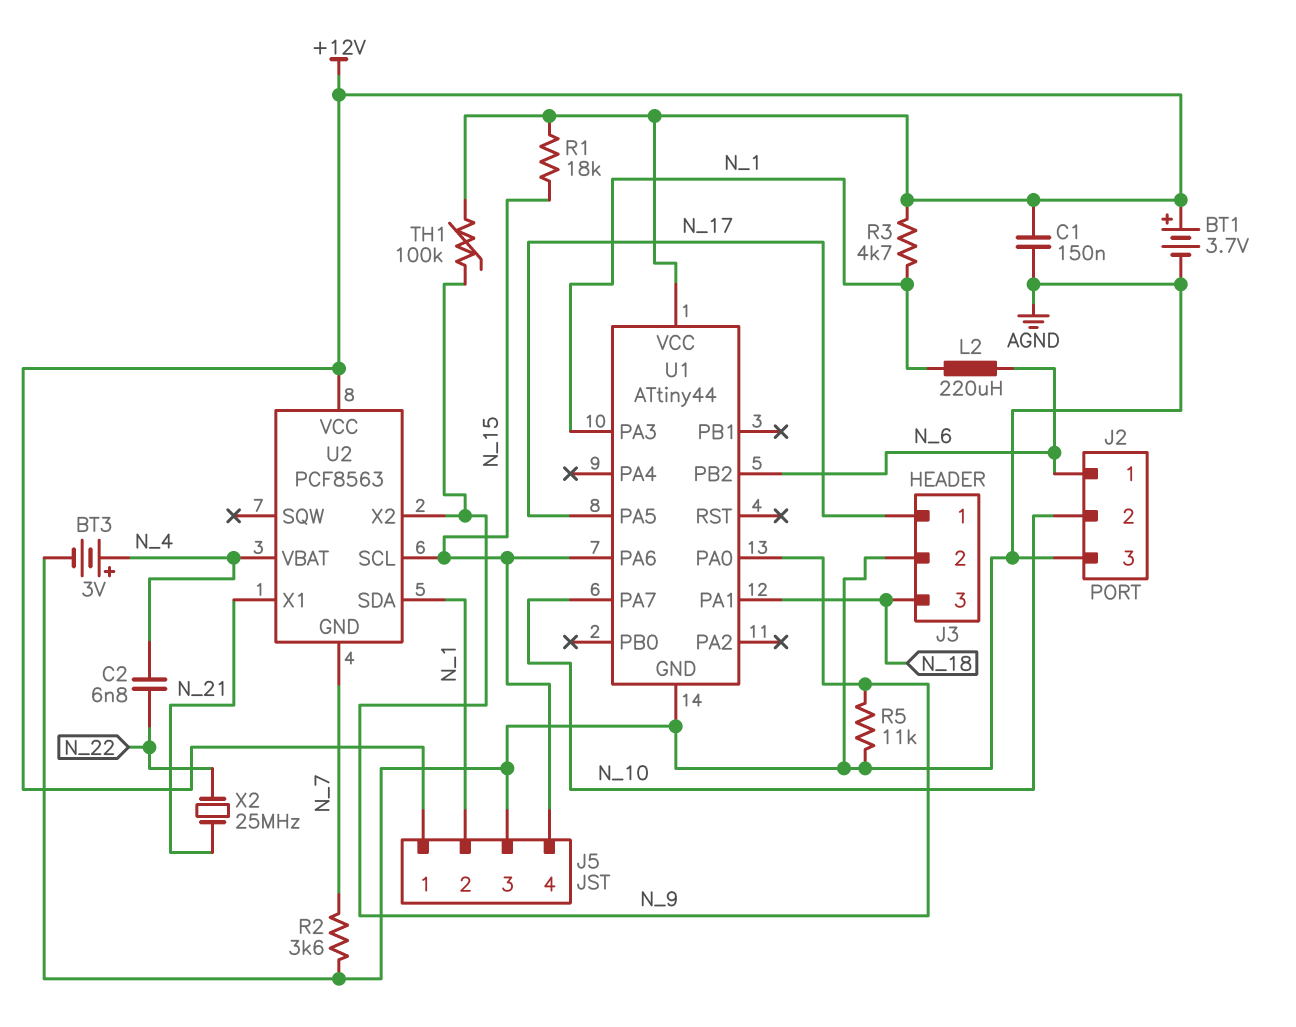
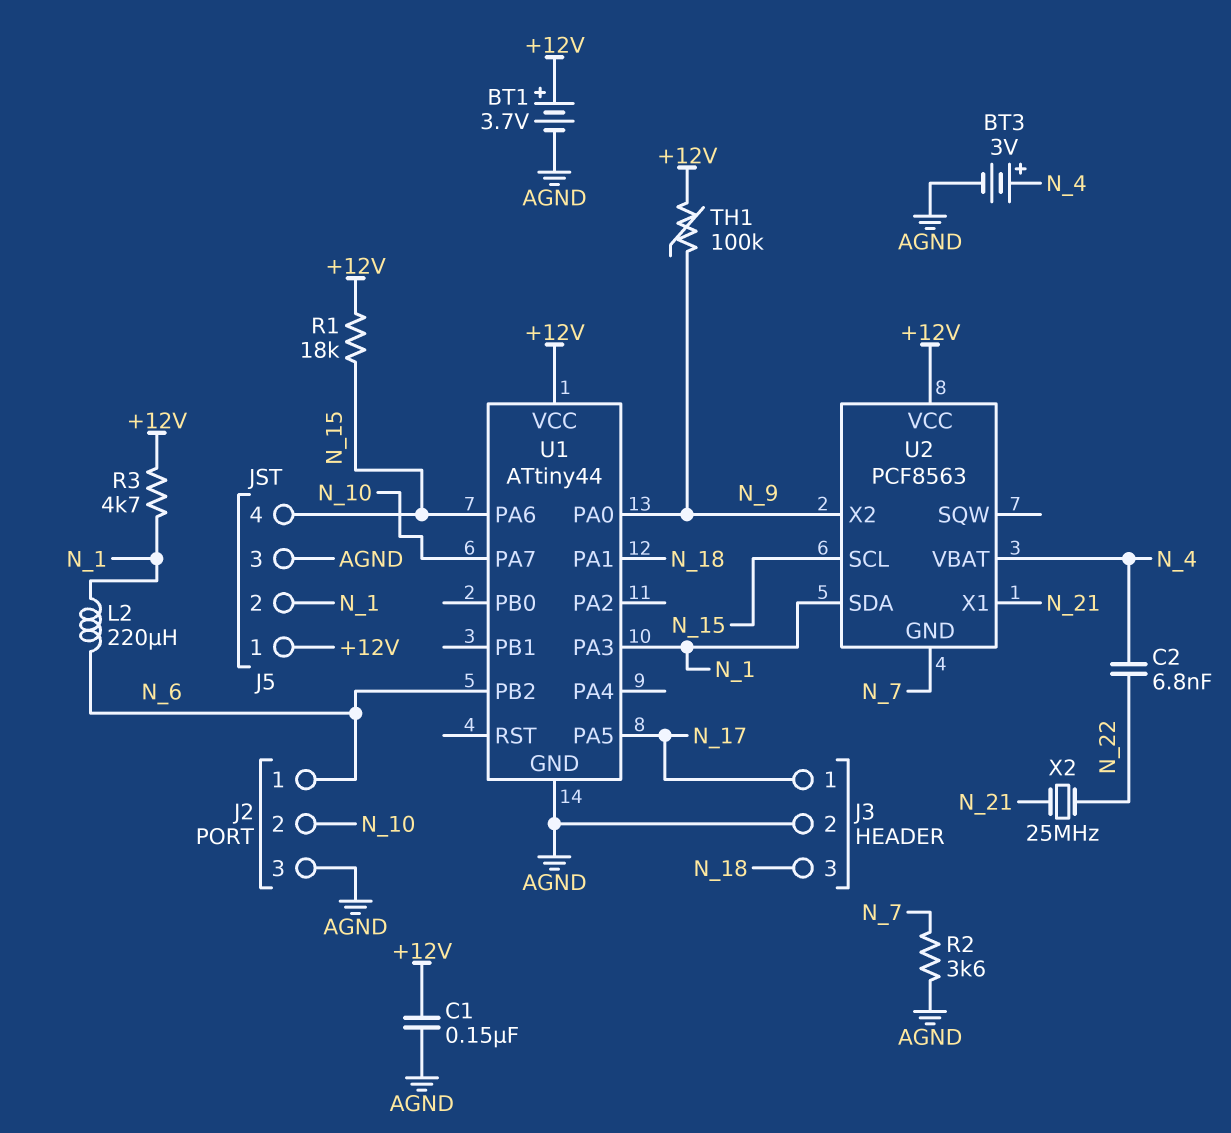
R5: 11k (AGND, N_9) -> none

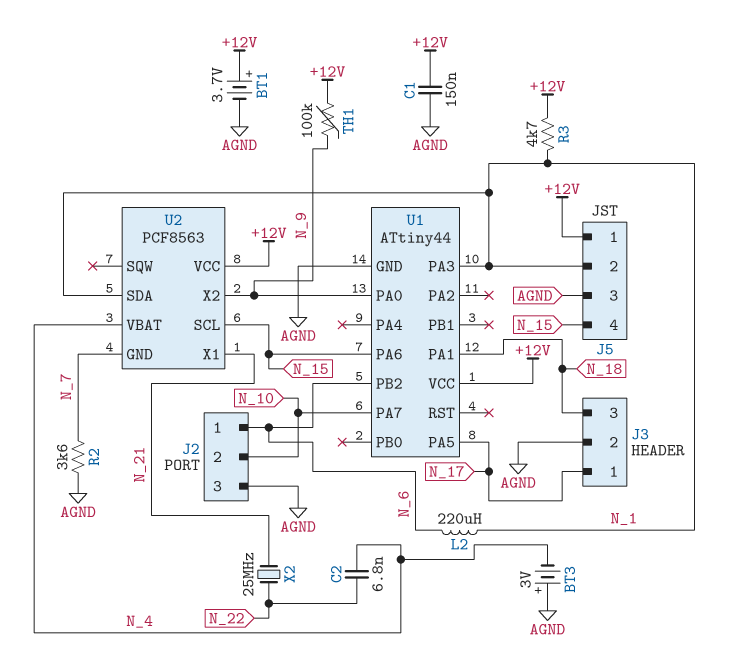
BT3: 3V (plus N_4, minus AGND) -> 3V (plus AGND, minus N_4)
R1: 18k (+12V, N_15) -> none

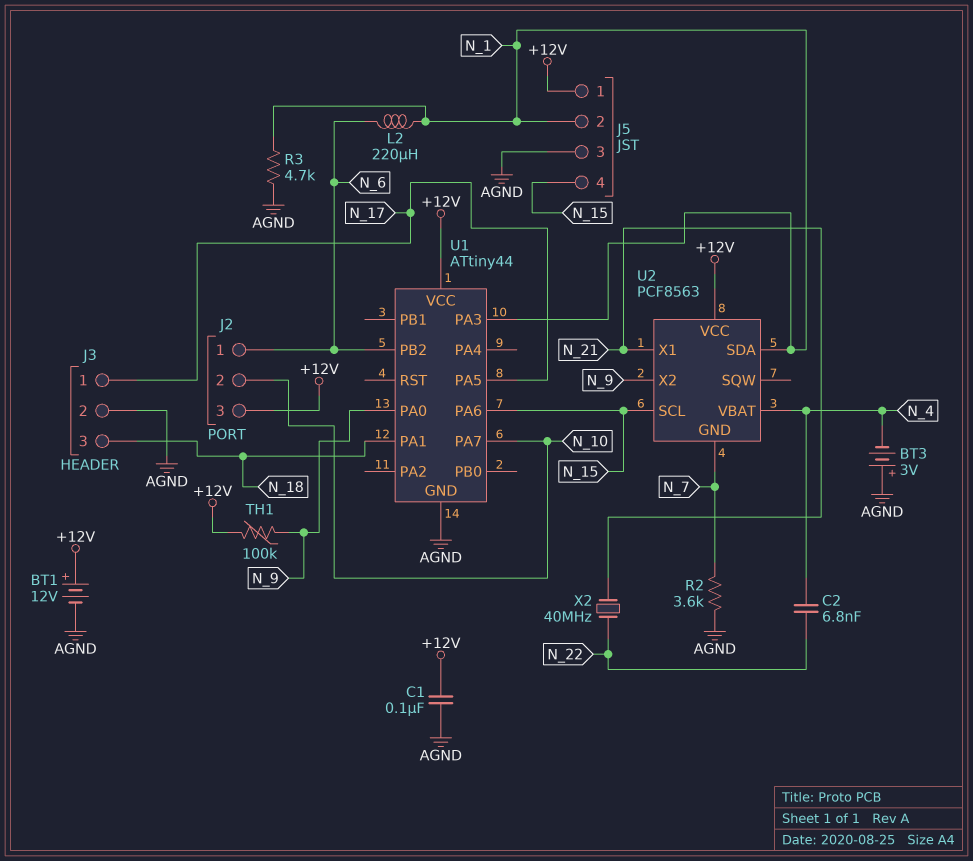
BT1: 3.7V (plus +12V, minus AGND) -> 12V (plus +12V, minus AGND)
C1: 150nF (+12V, AGND) -> 100nF (+12V, AGND)
J2 pin 3: AGND -> +12V
R3: 4.7k (+12V, N_1) -> 4.7k (AGND, N_1)
X2: 25MHz (N_21, N_22) -> 40MHz (N_21, N_22)

